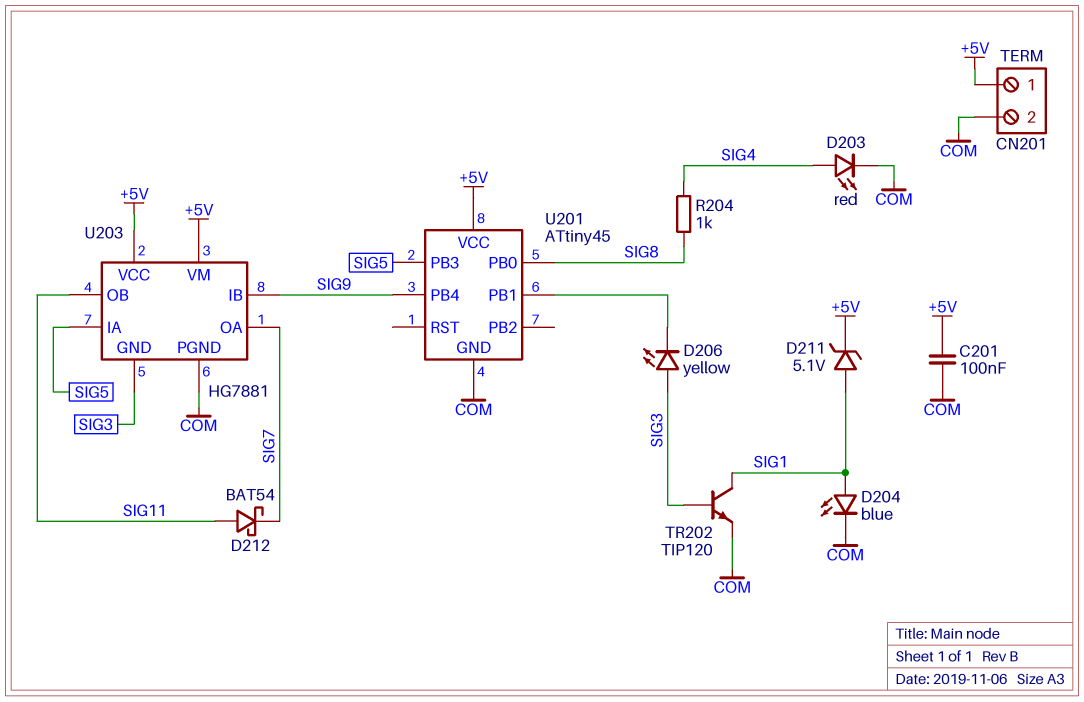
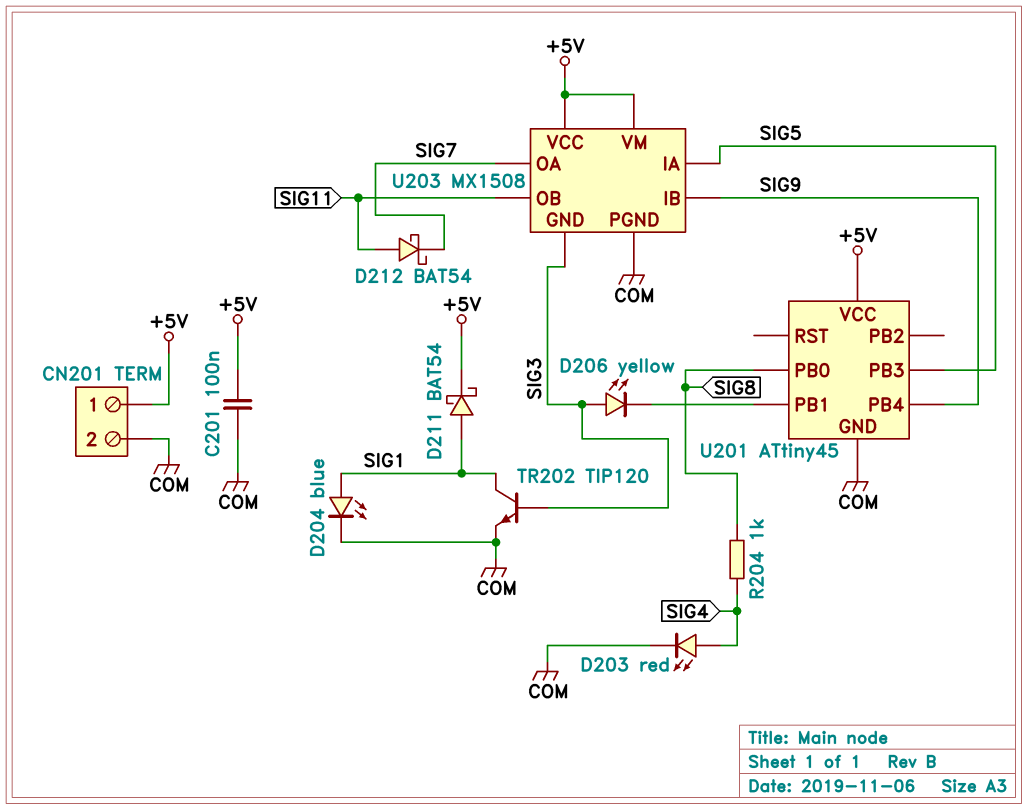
D211: zener 5.1V (A SIG1, K +5V) -> schottky BAT54 (A SIG1, K +5V)
U203: HG7881 -> MX1508

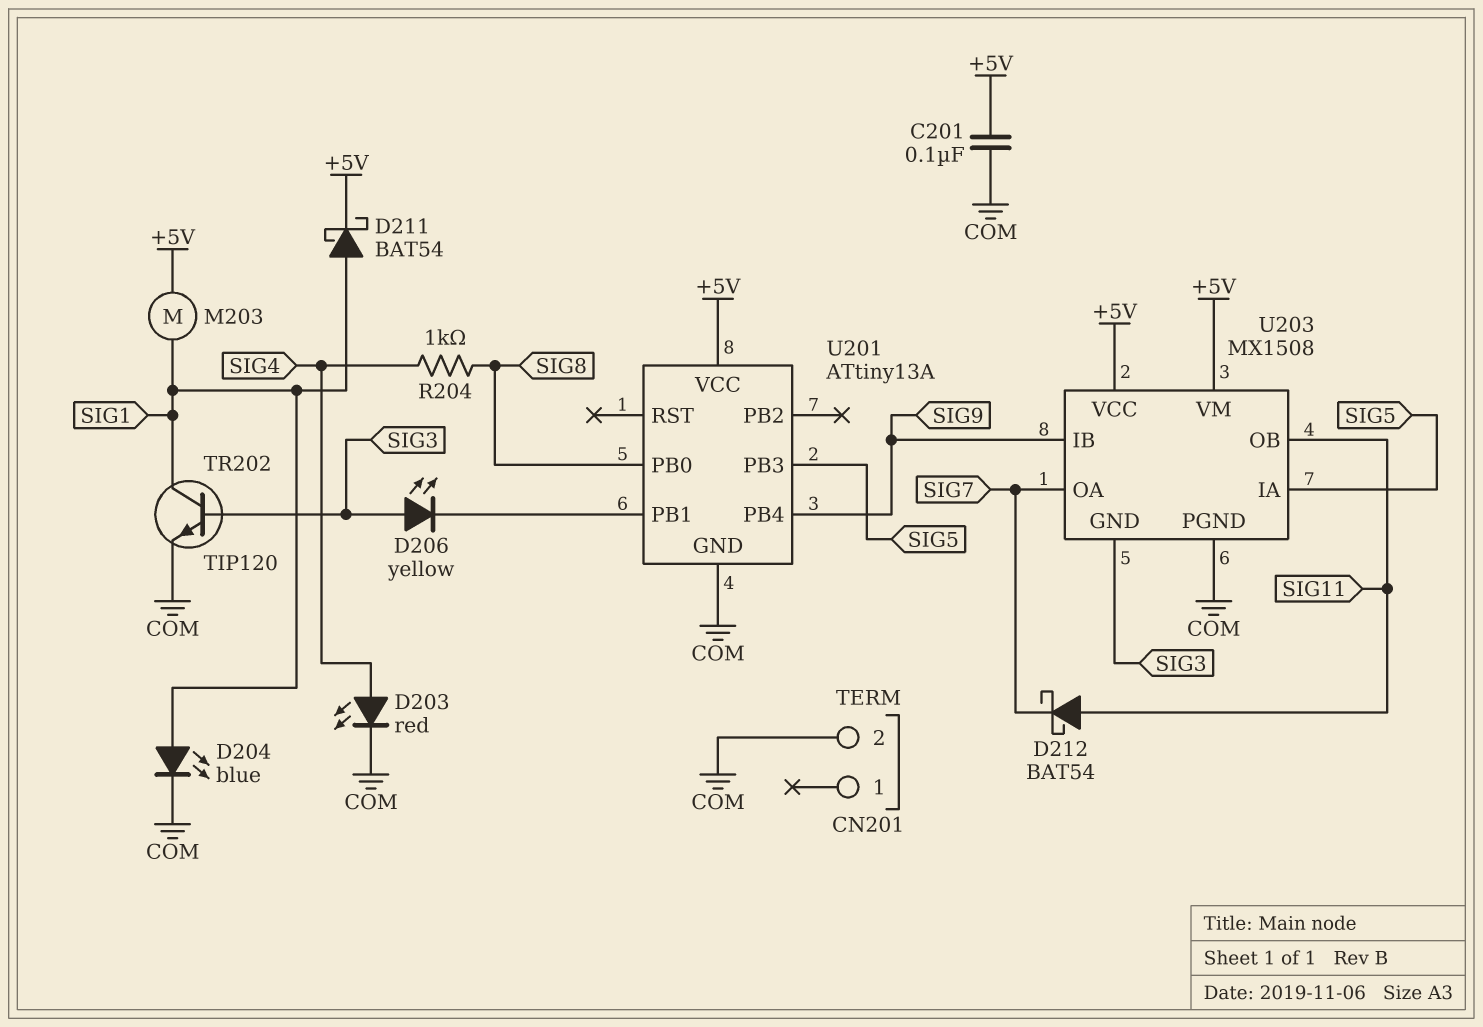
CN201 pin 1: +5V -> none
M203: none -> motor (+5V, SIG1)
U201: ATtiny45 -> ATtiny13A

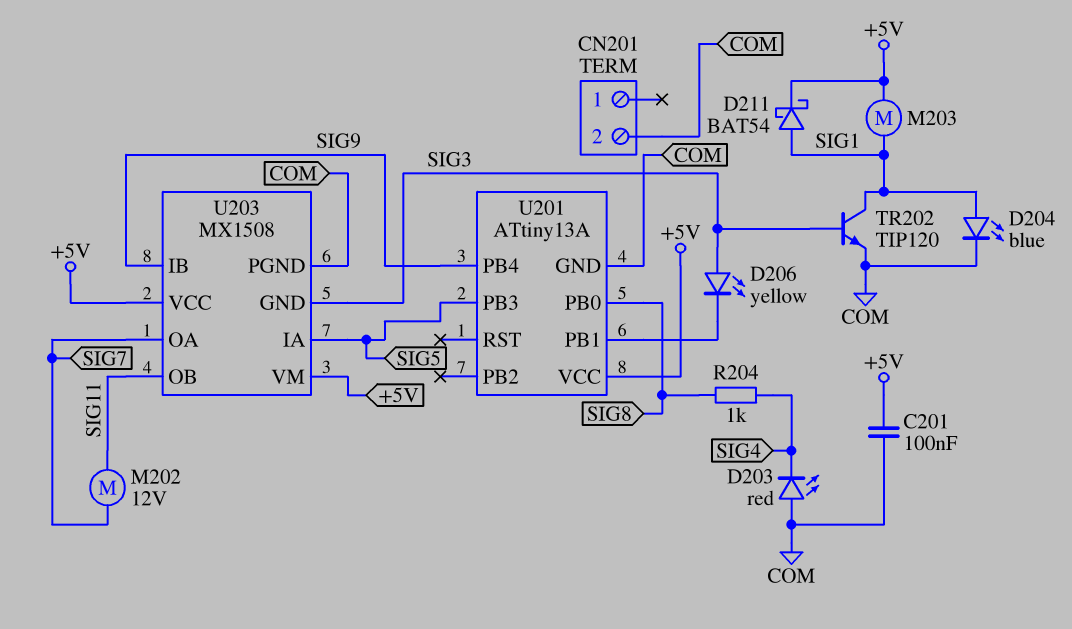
D203: LED red (A SIG4, K COM) -> LED red (A COM, K SIG4)
D212: schottky BAT54 (A SIG11, K SIG7) -> none
M202: none -> motor 12V (SIG7, SIG11)

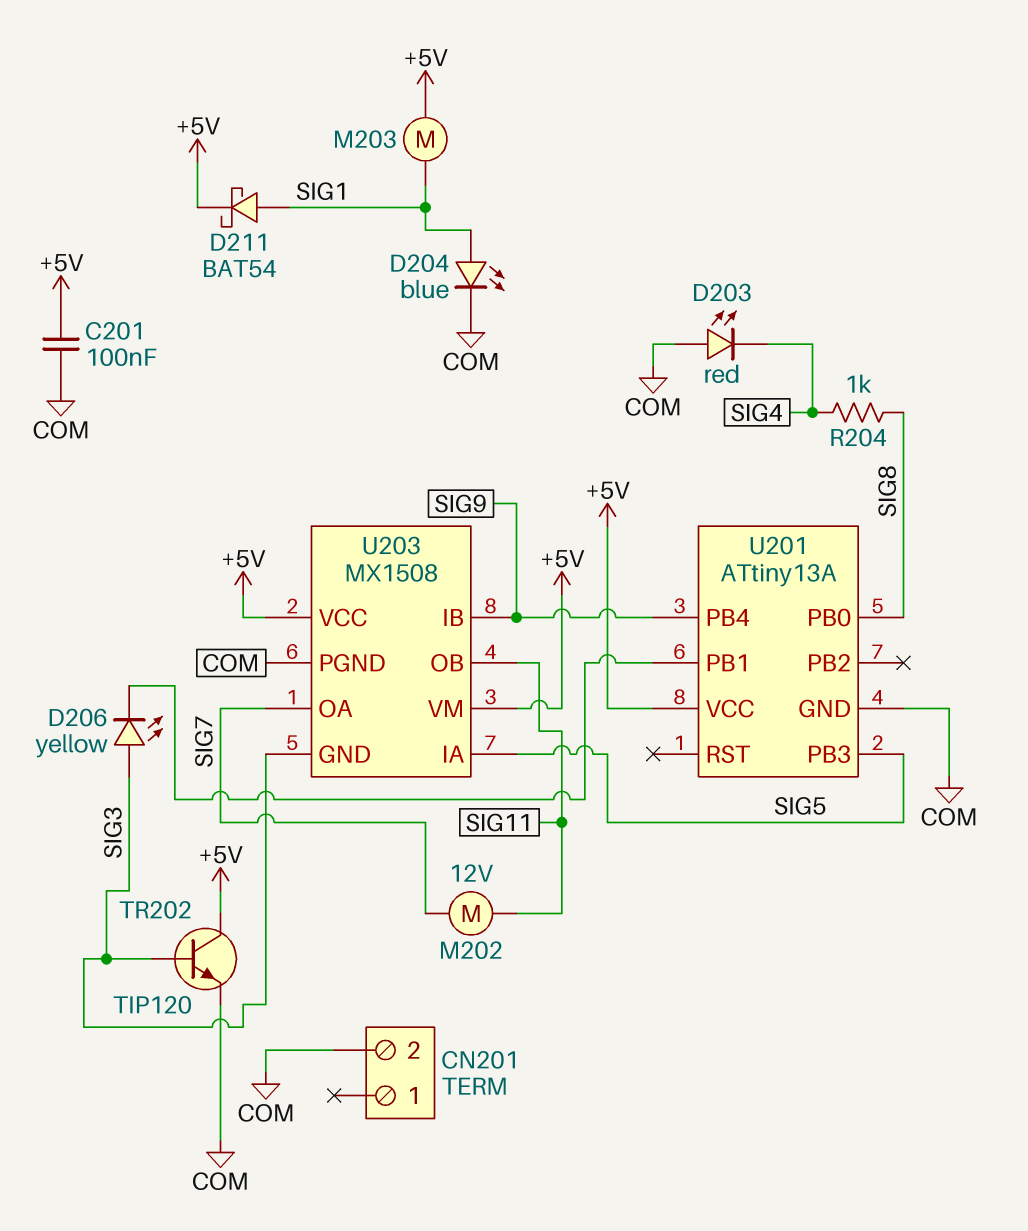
TR202: NPN TIP120 (B SIG3, C SIG1, E COM) -> NPN TIP120 (B SIG3, C +5V, E COM)

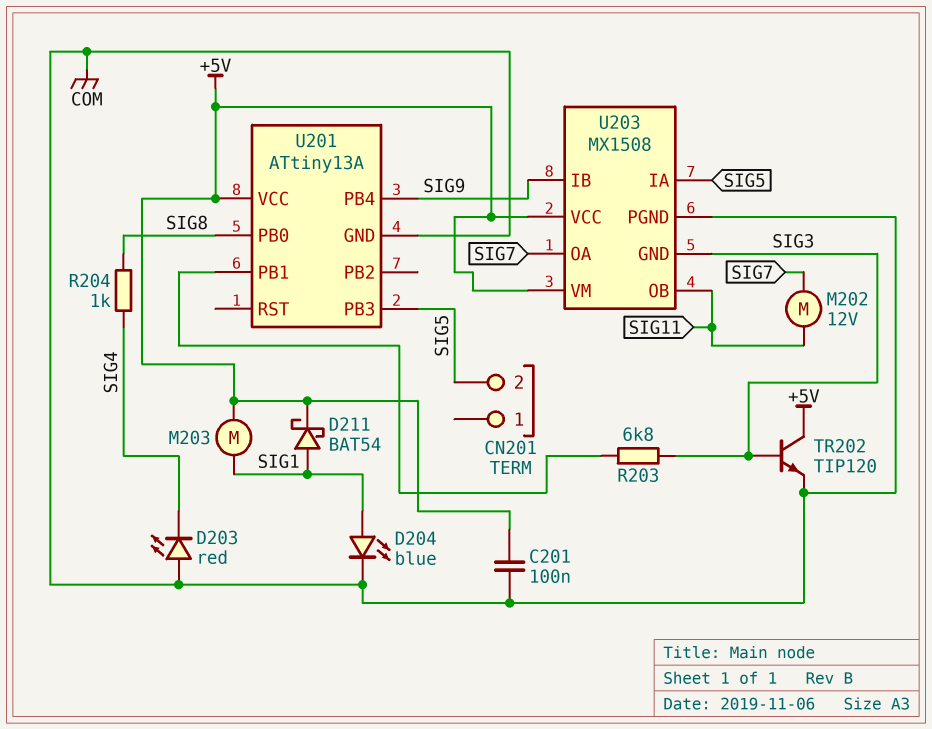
CN201 pin 2: COM -> SIG5
D206: LED yellow (A SIG3, K U201/PB1) -> none
R203: none -> 6.8k (SIG3, U201/PB1)

